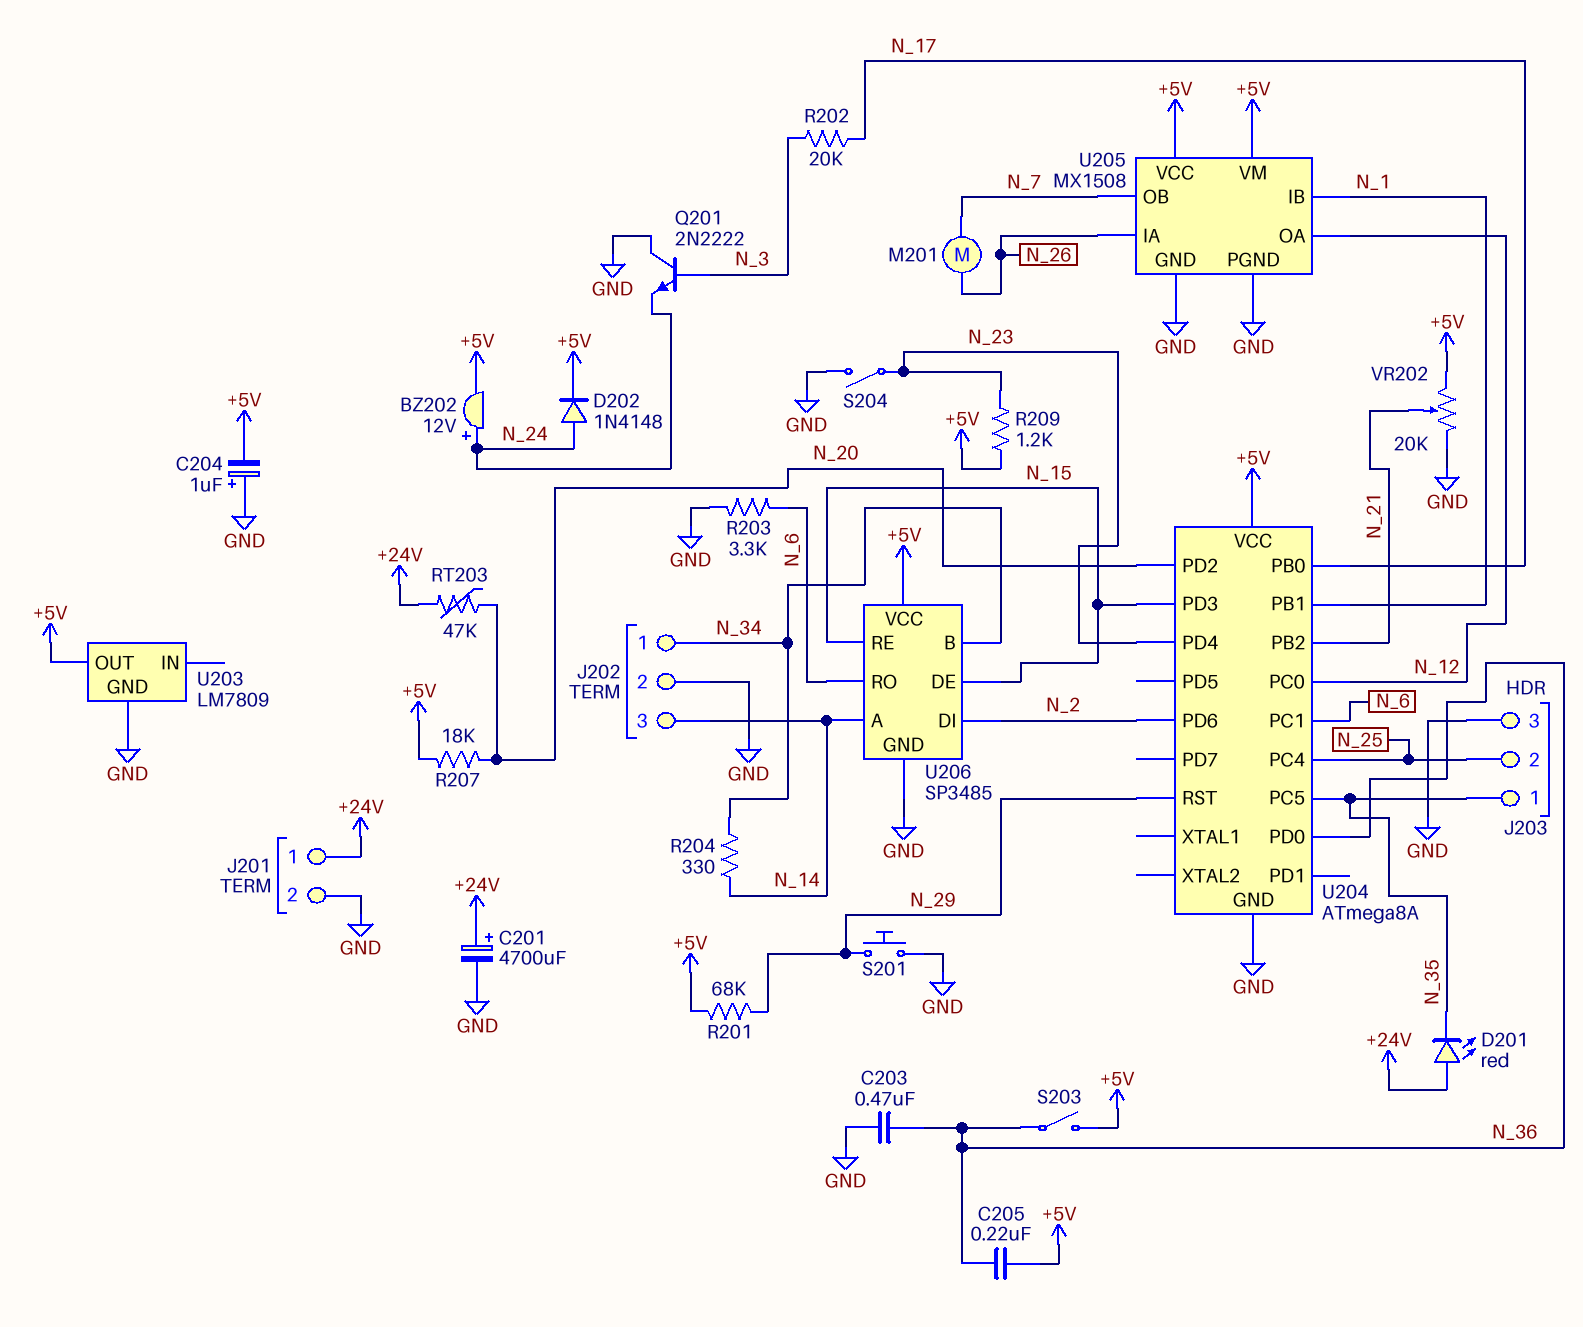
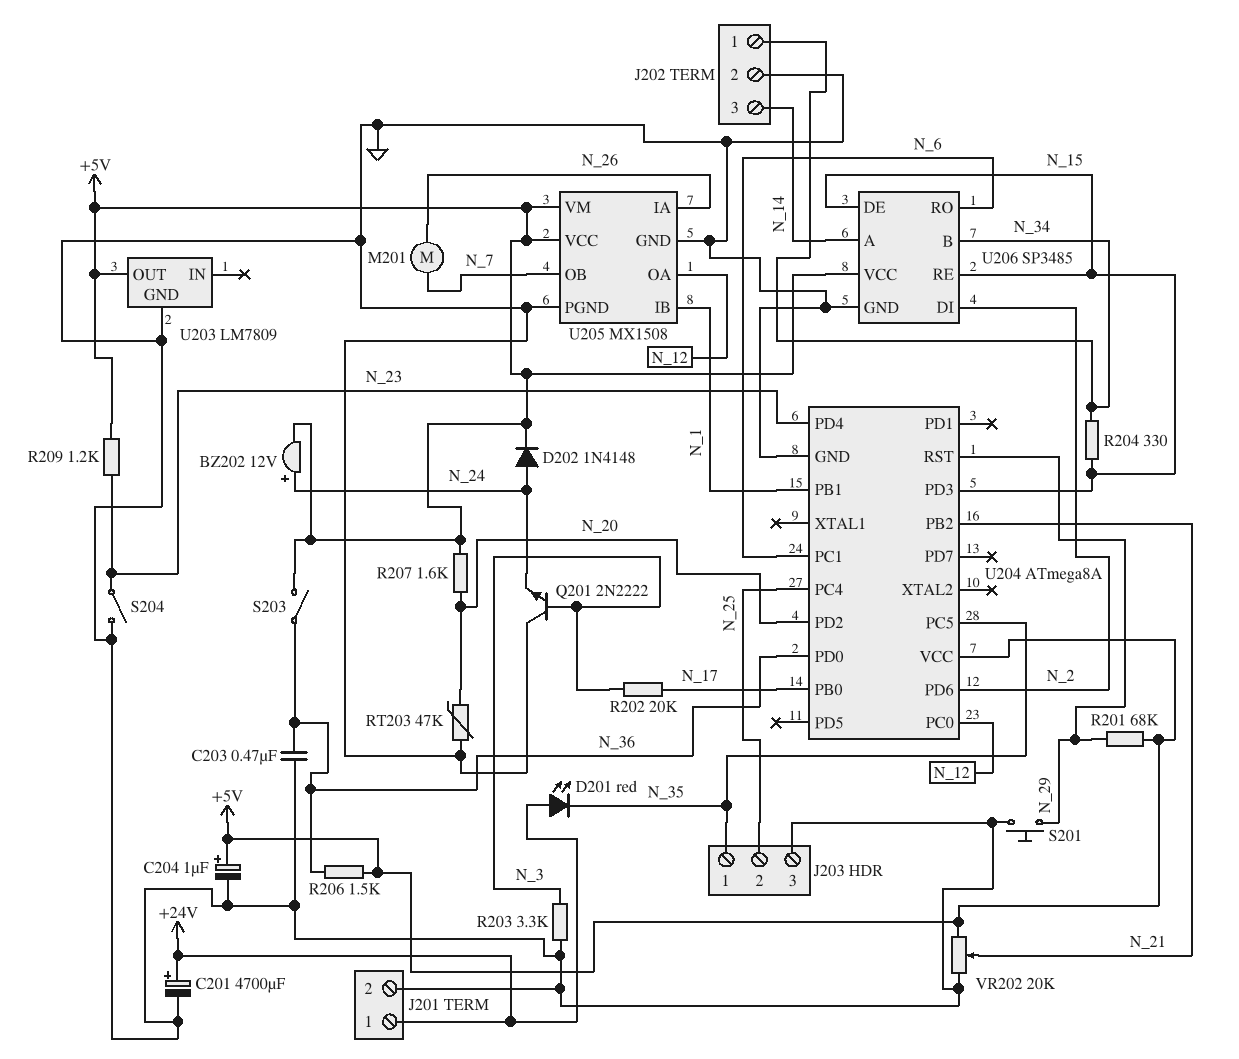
C204: 1uF (plus GND, minus +5V) -> 1uF (plus +5V, minus GND)
C205: 220nF (+5V, N_36) -> none
R203: 3.3k (GND, N_6) -> 3.3k (GND, N_3)
R204: 330 (N_14, N_34) -> 330 (N_15, N_34)
R206: none -> 1.5k (+5V, N_36)
R207: 18k (+5V, N_20) -> 1.6k (+5V, N_20)
RT203: 47k (+24V, N_20) -> 47k (GND, N_20)

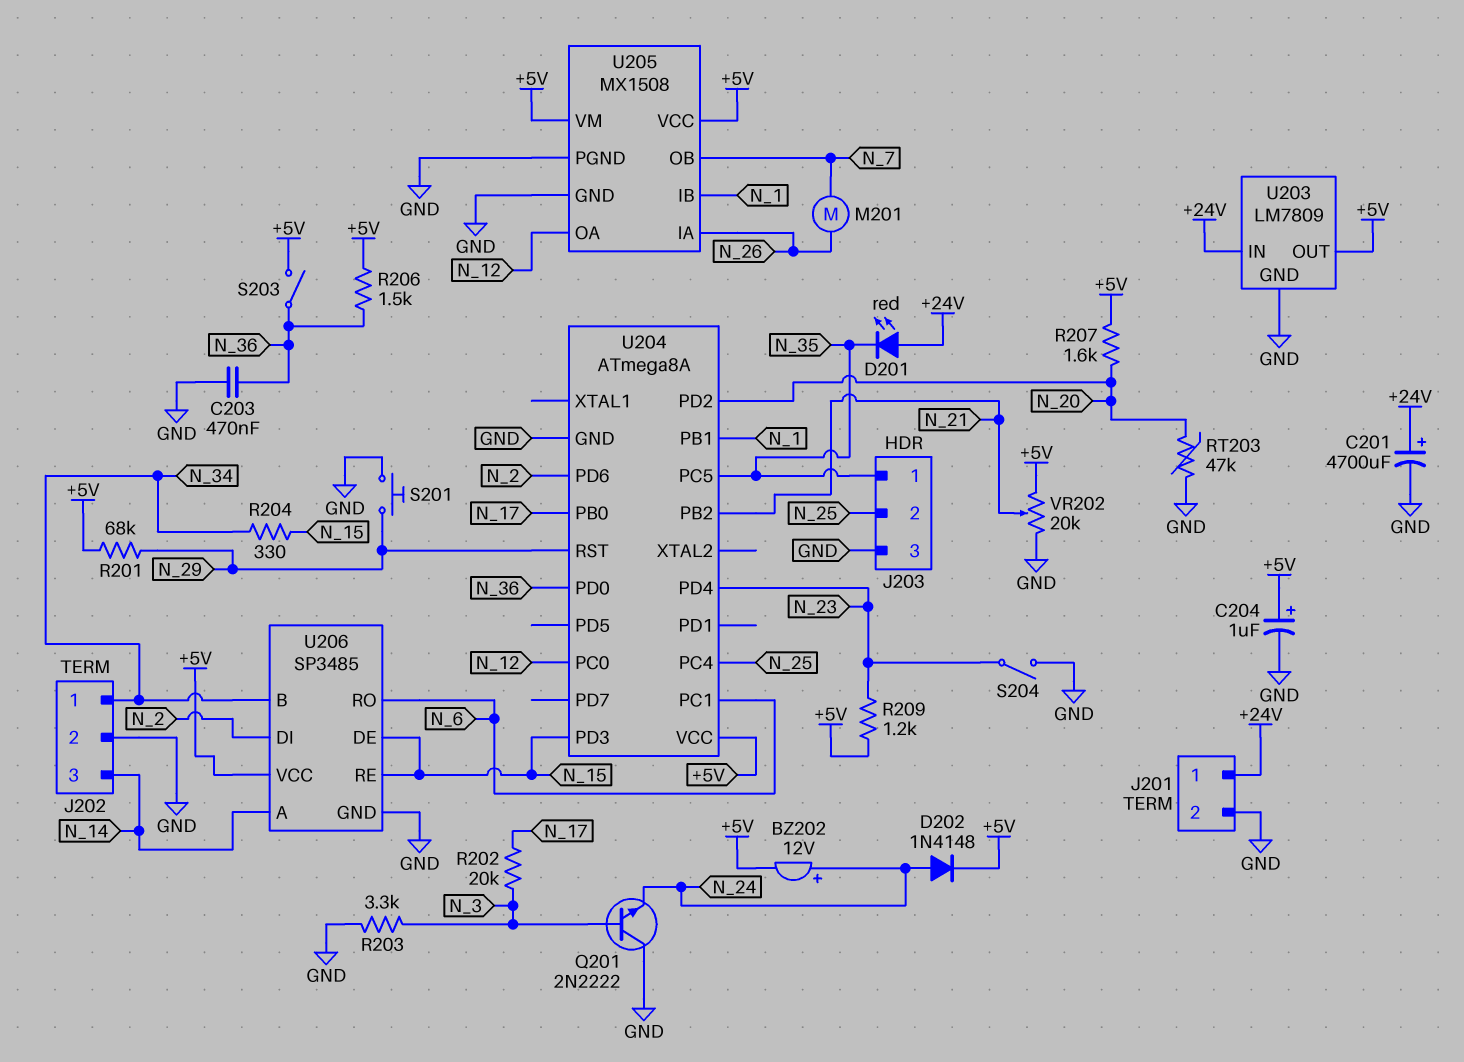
U203 pin IN: none -> +24V

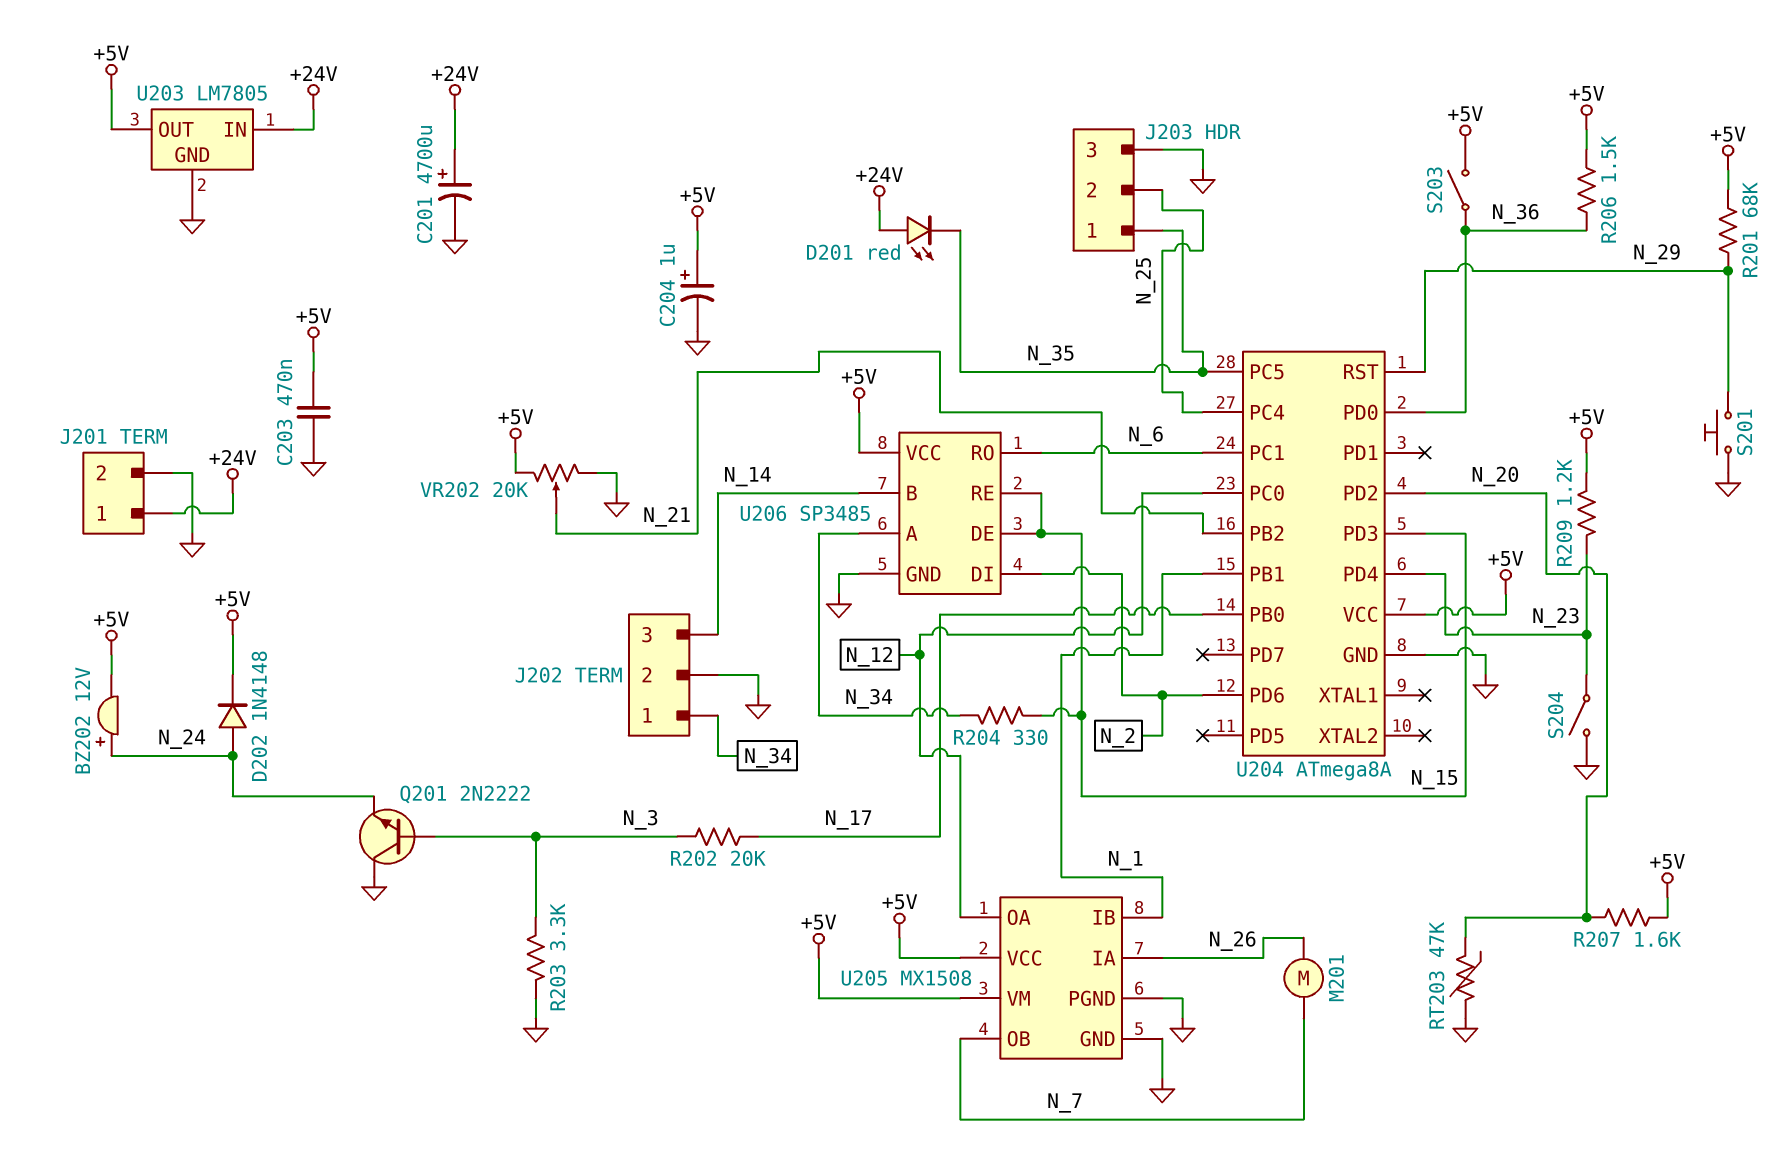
C203: 470nF (GND, N_36) -> 470nF (+5V, GND)
U203: LM7809 -> LM7805
U206 pin A: N_14 -> N_34
U206 pin B: N_34 -> N_14

